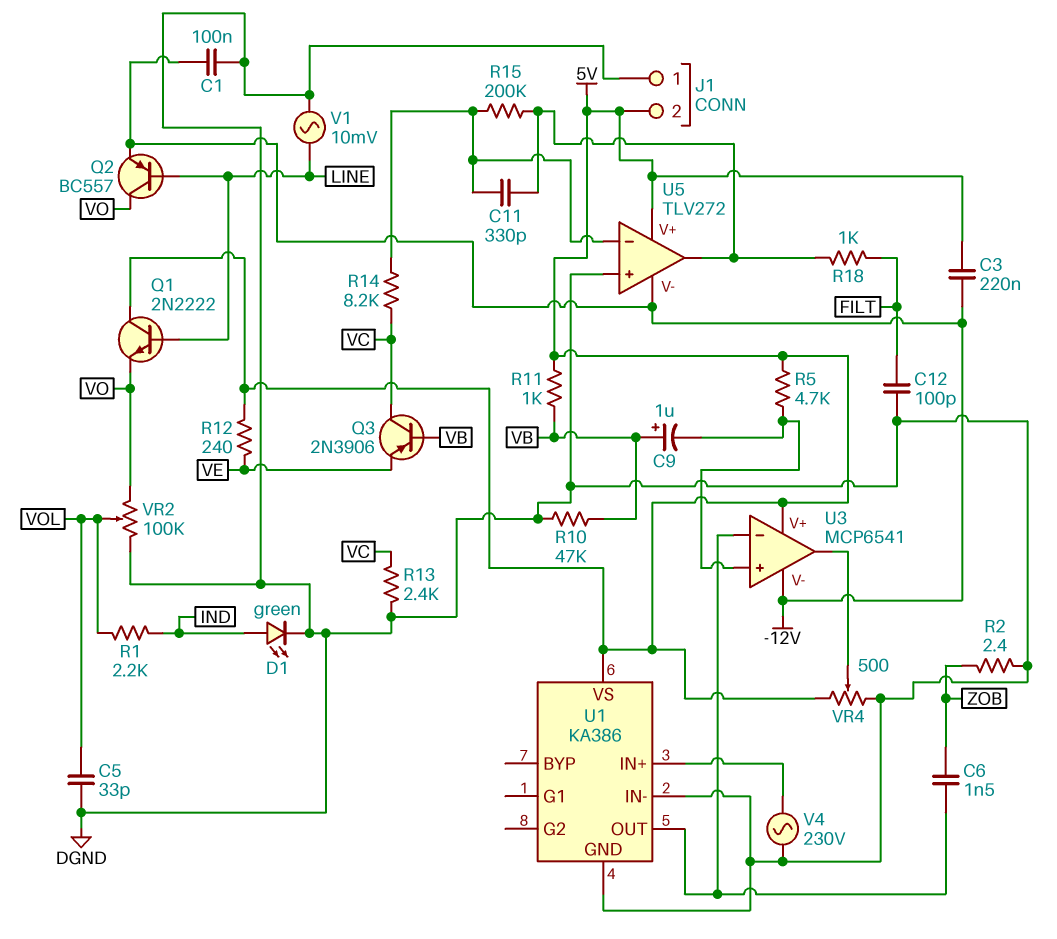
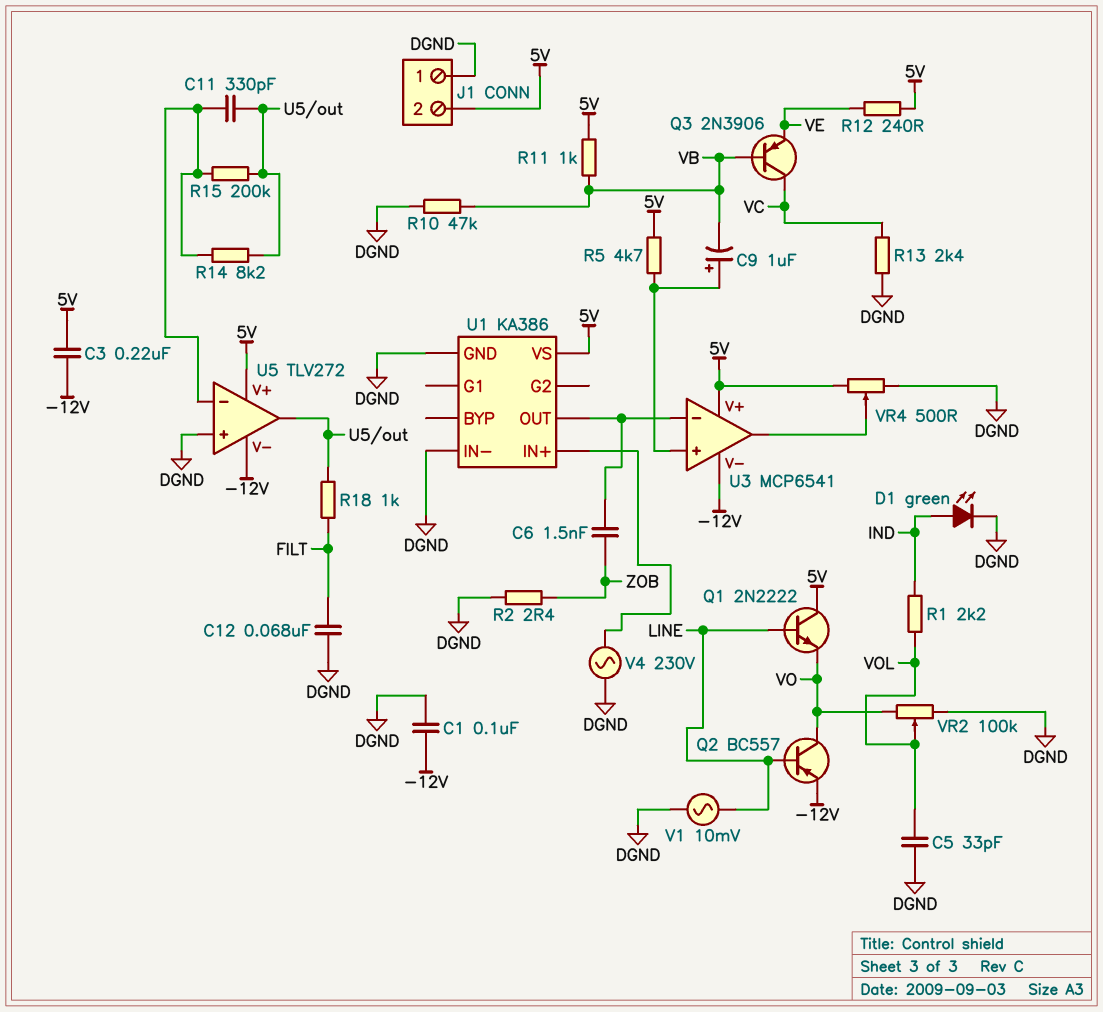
C9: 1uF (plus VB, minus U3/in+) -> 1uF (plus U3/in+, minus VB)
C12: 100pF (DGND, FILT) -> 68nF (DGND, FILT)
R14: 8.2k (U5/in-, VC) -> 8.2k (U5/in-, U5/out)

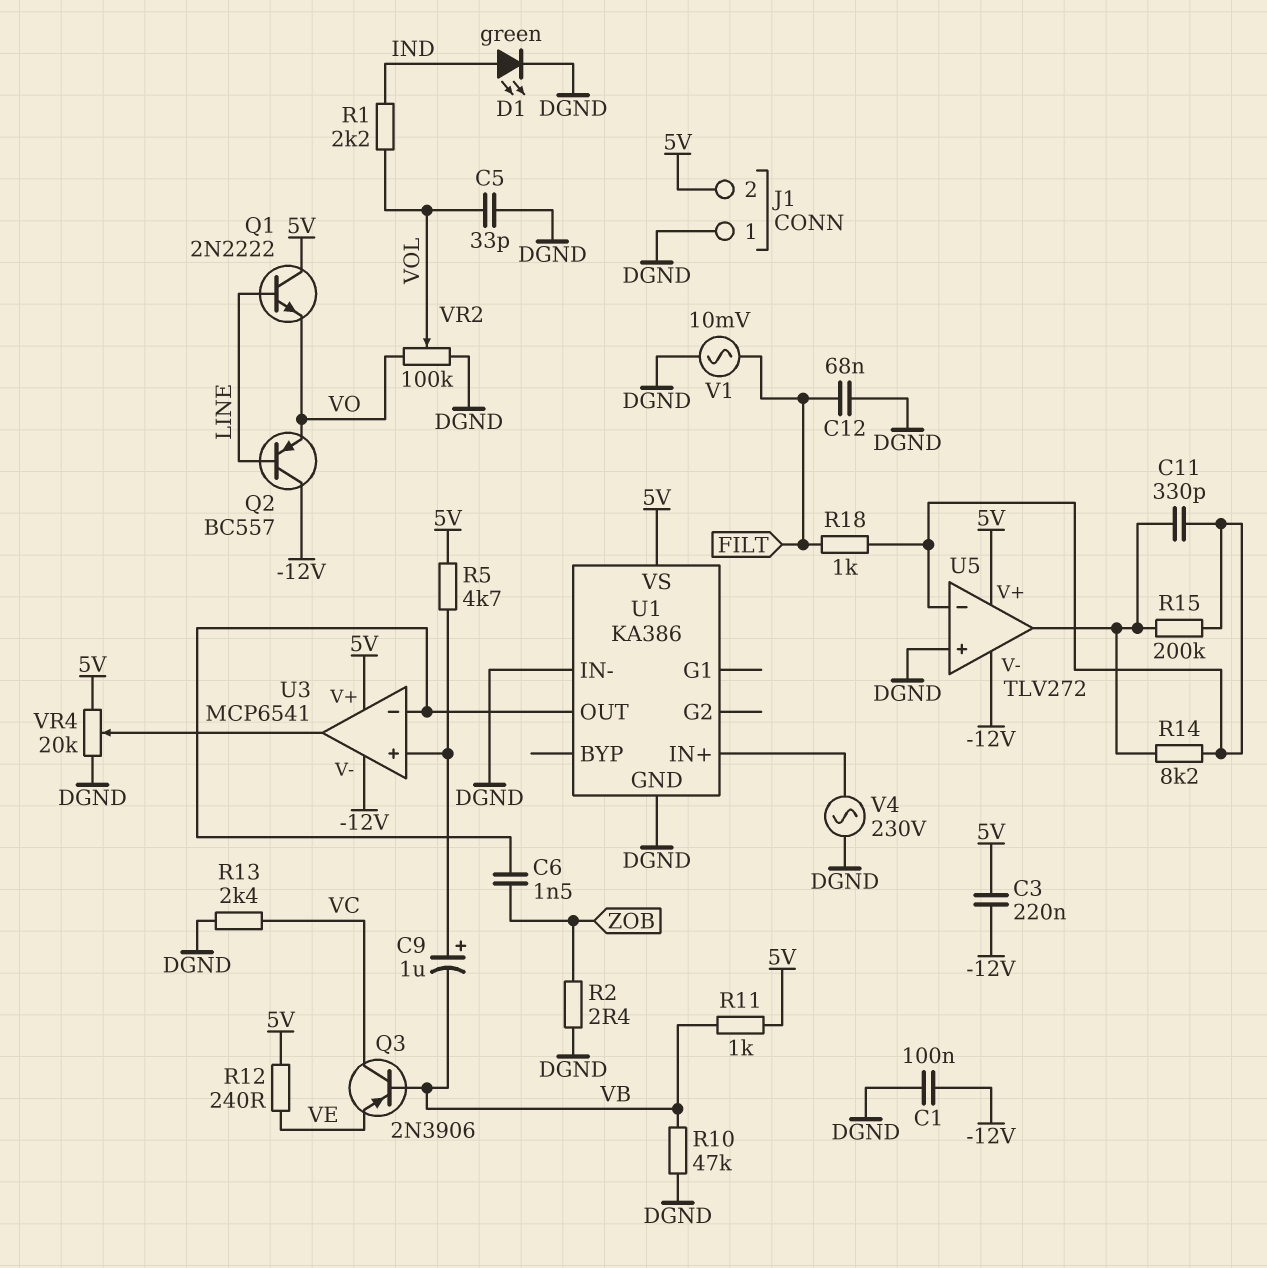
Q2: PNP BC557 (B LINE, C VO, E -12V) -> PNP BC557 (B LINE, C -12V, E VO)
R18: 1k (FILT, U5/out) -> 1k (FILT, U5/in-)
V1: AC 10mV (DGND, LINE) -> AC 10mV (DGND, FILT)
VR4: 500 (5V, DGND, wiper U3/out) -> 20k (5V, DGND, wiper U3/out)

